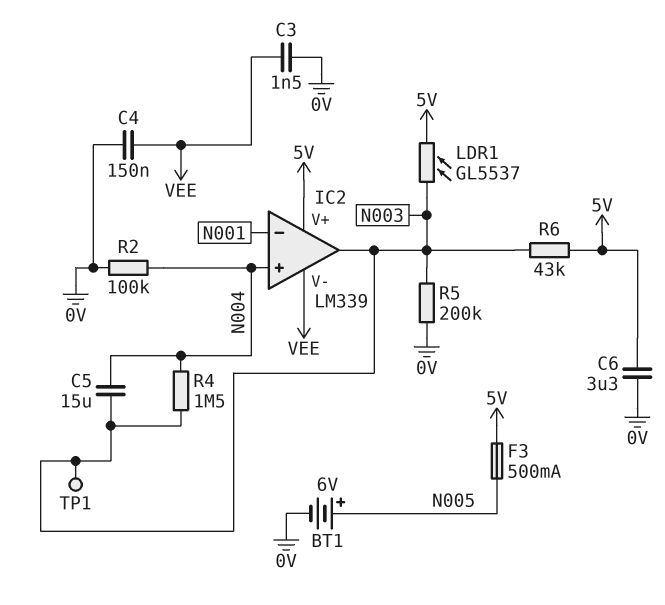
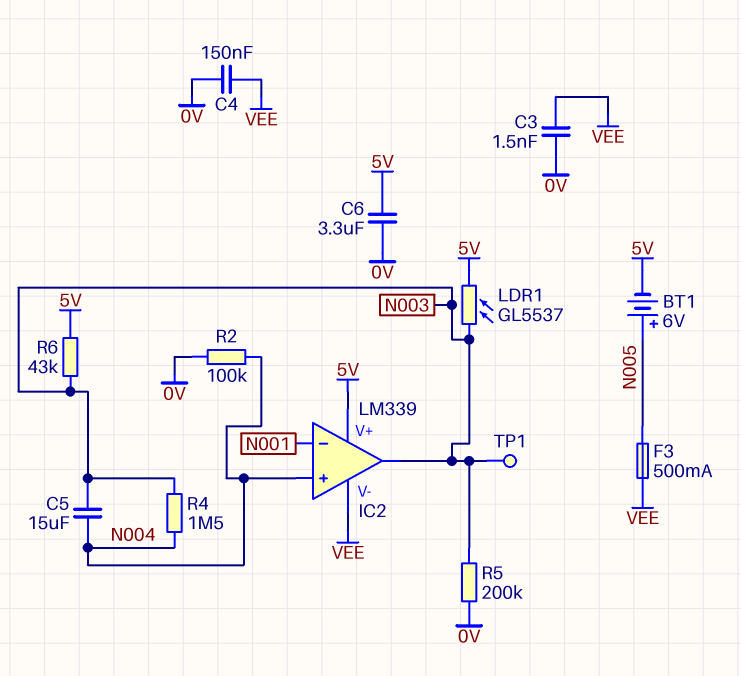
BT1: 6V (plus N005, minus 0V) -> 6V (plus N005, minus 5V)
F3: 500mA (5V, N005) -> 500mA (N005, VEE)

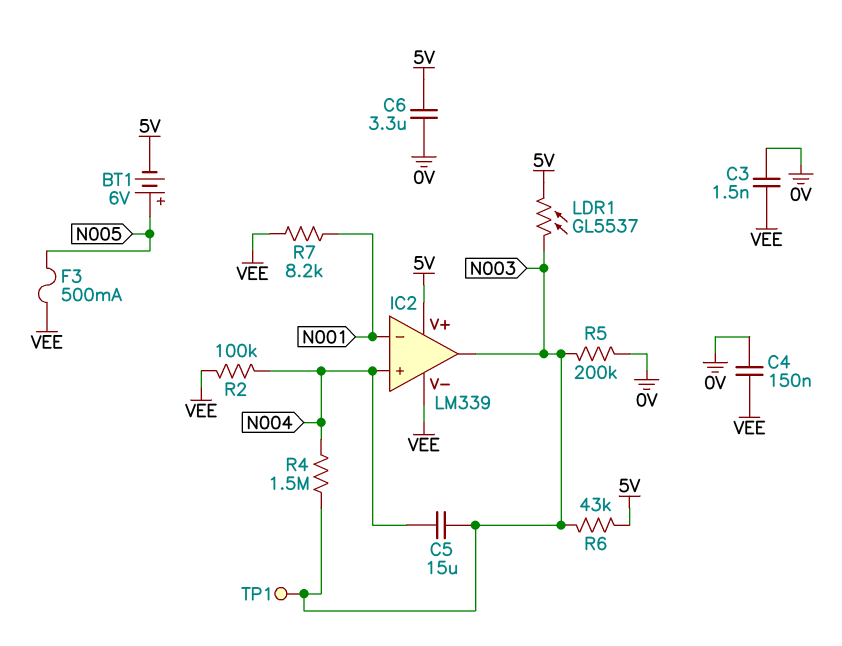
R2: 100k (0V, N004) -> 100k (N004, VEE)
R7: none -> 8.2k (N001, VEE)

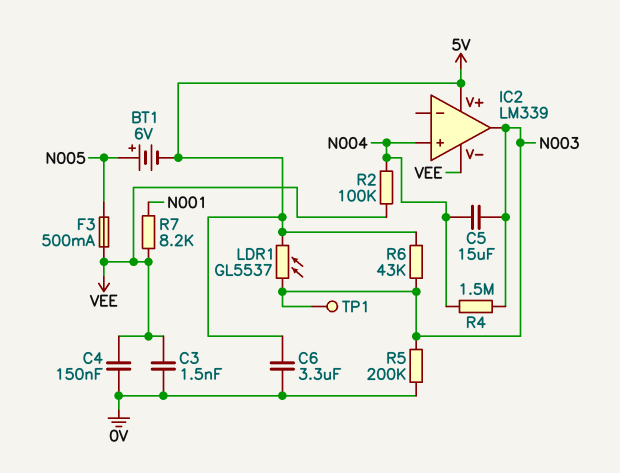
IC2 pin in-: N001 -> none

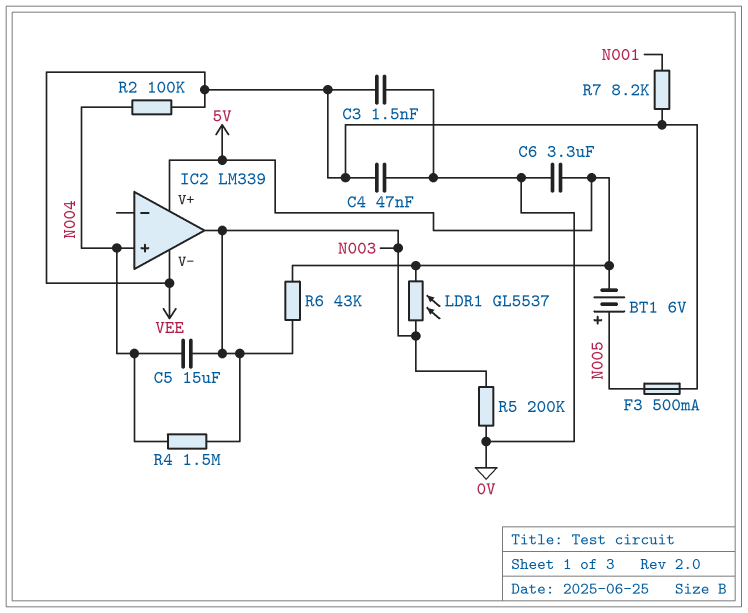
C4: 150nF (0V, VEE) -> 47nF (0V, VEE)
TP1: test point (N003) -> none

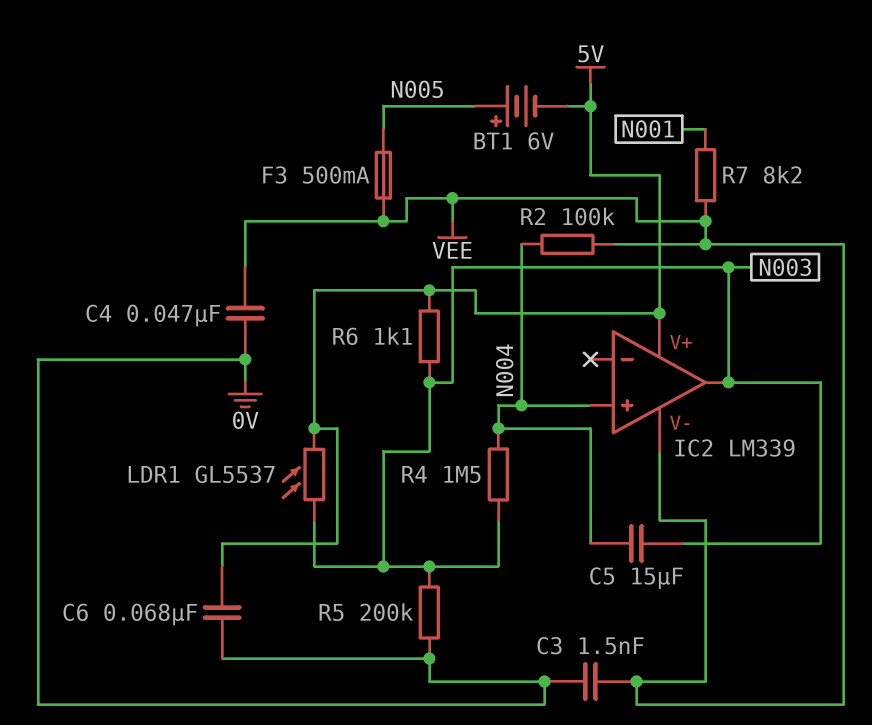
C6: 3.3uF (0V, 5V) -> 68nF (0V, 5V)
R6: 43k (5V, N003) -> 1.1k (5V, N003)

